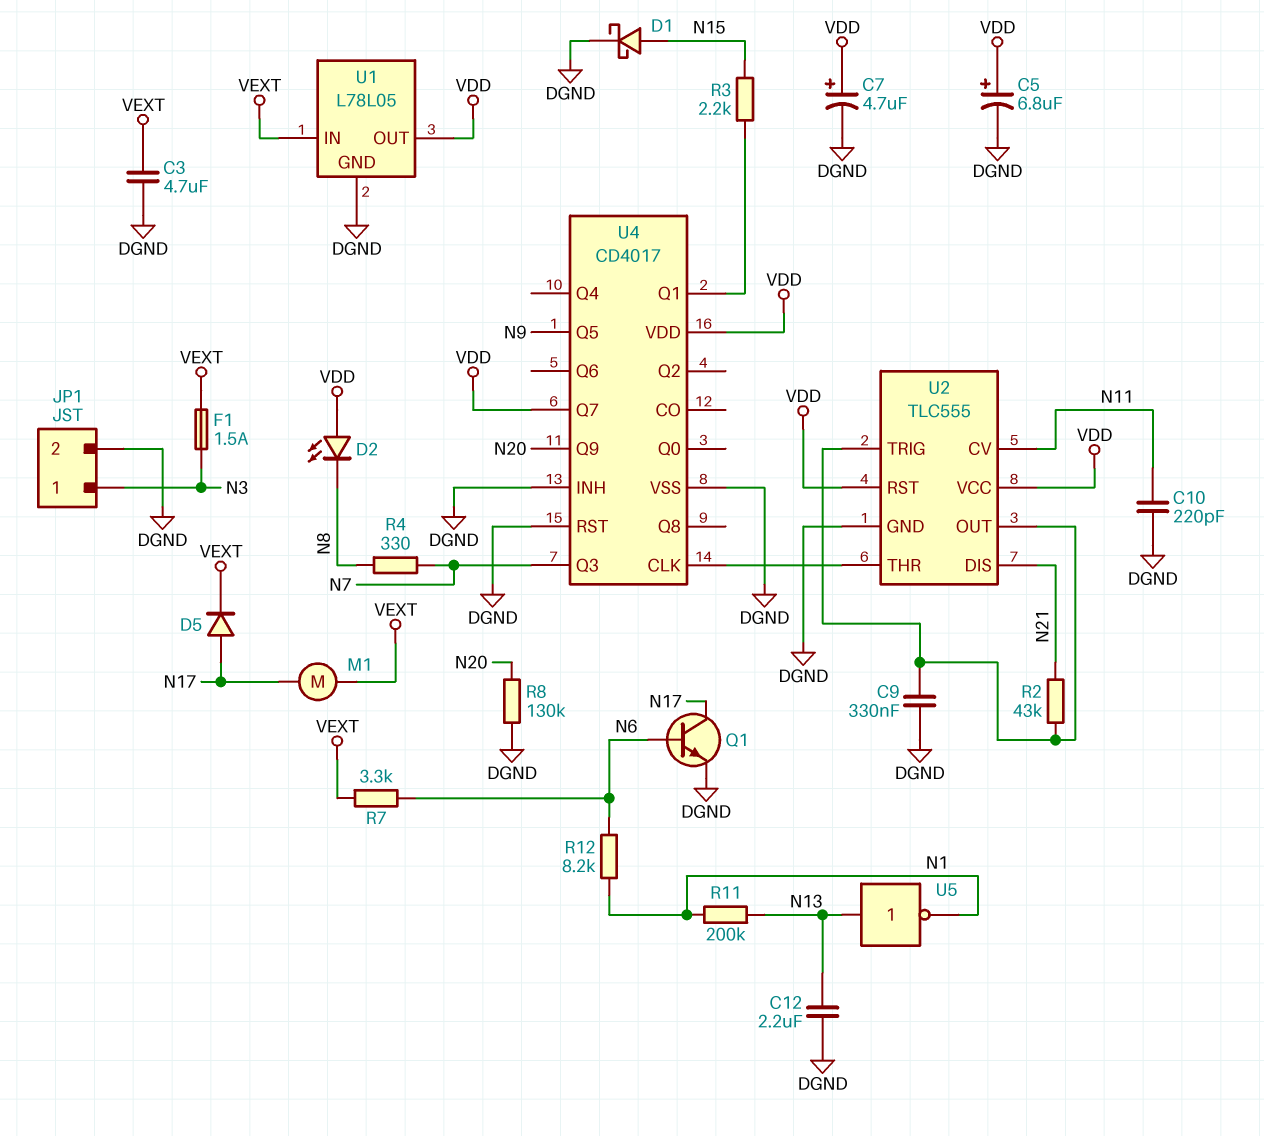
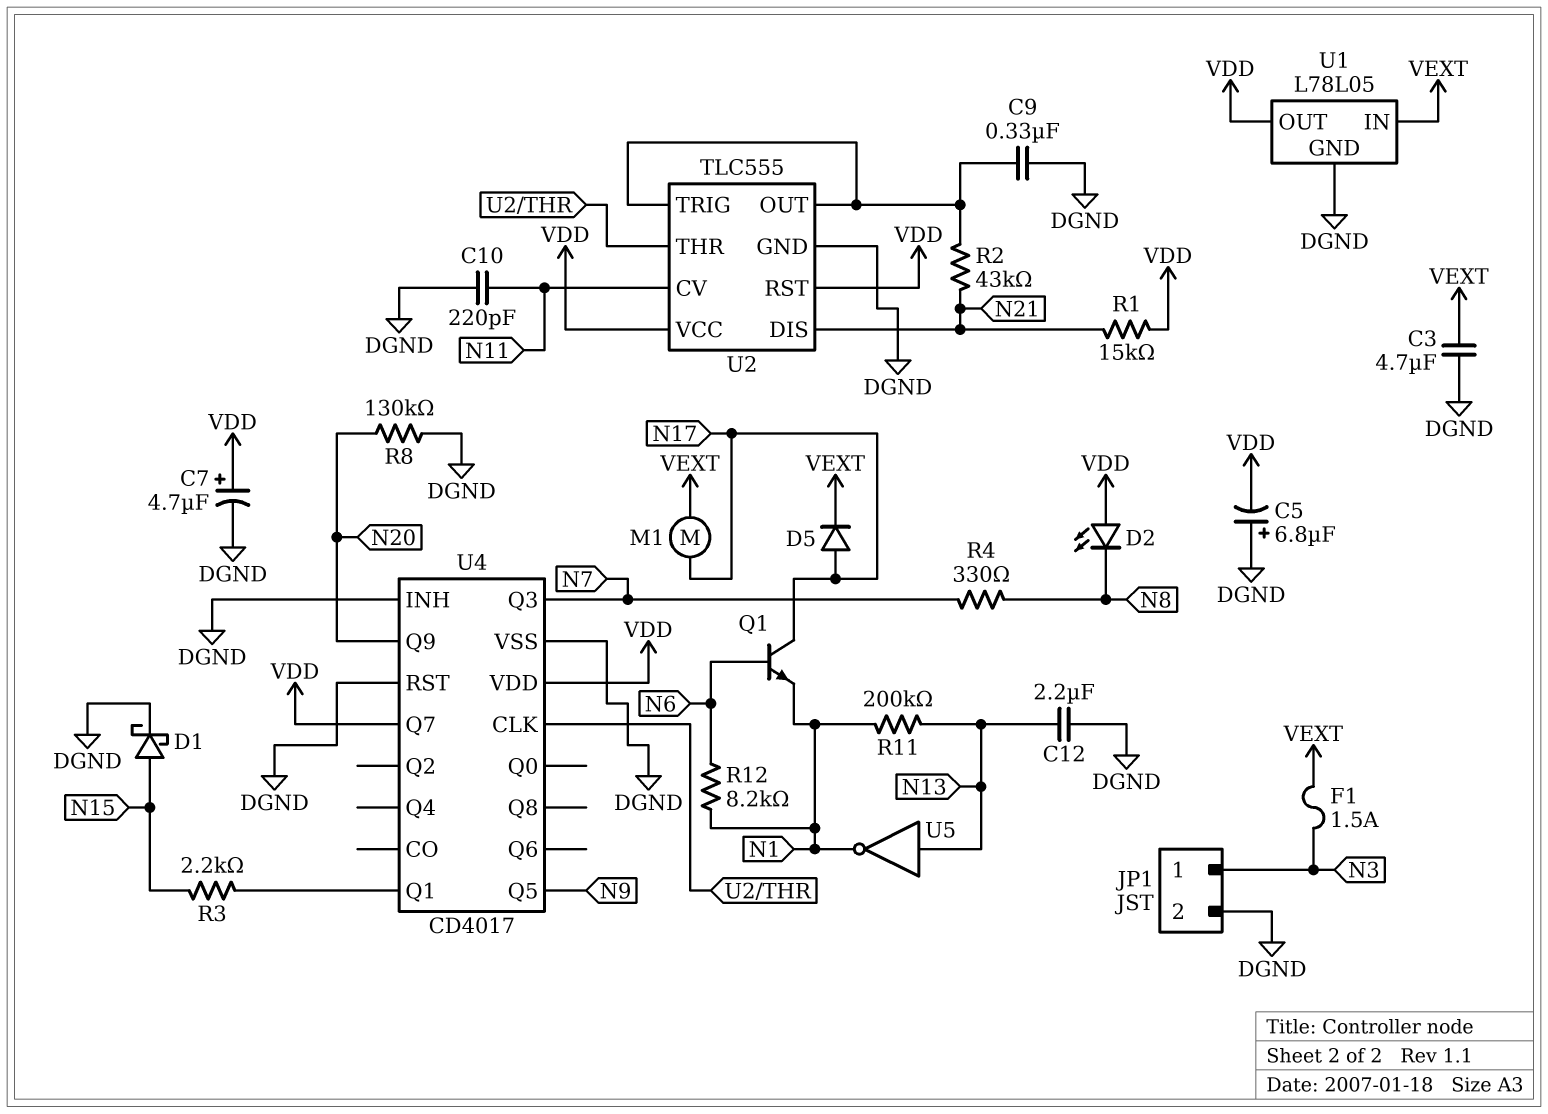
C5: 6.8uF (plus VDD, minus DGND) -> 6.8uF (plus DGND, minus VDD)
Q1: NPN (B N6, C N17, E DGND) -> NPN (B N6, C N17, E N1)
R1: none -> 15k (N21, VDD)
R7: 3.3k (N6, VEXT) -> none

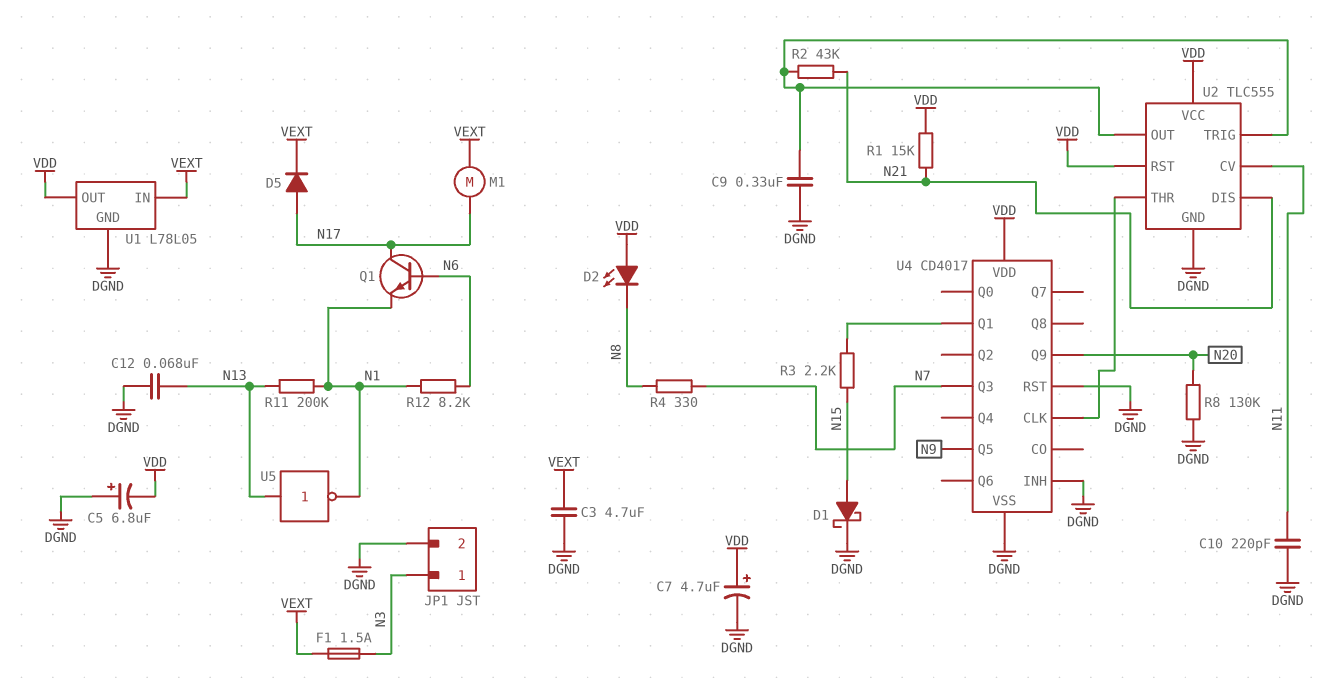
C12: 2.2uF (DGND, N13) -> 68nF (DGND, N13)
U4 pin Q7: VDD -> none

